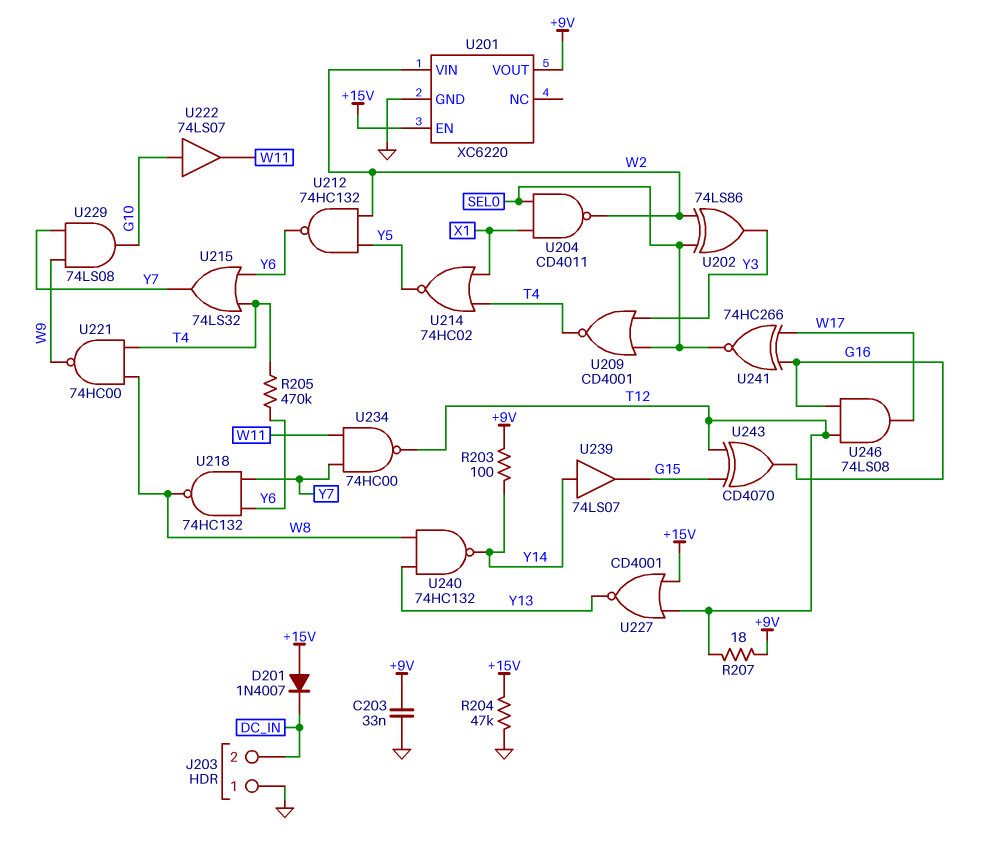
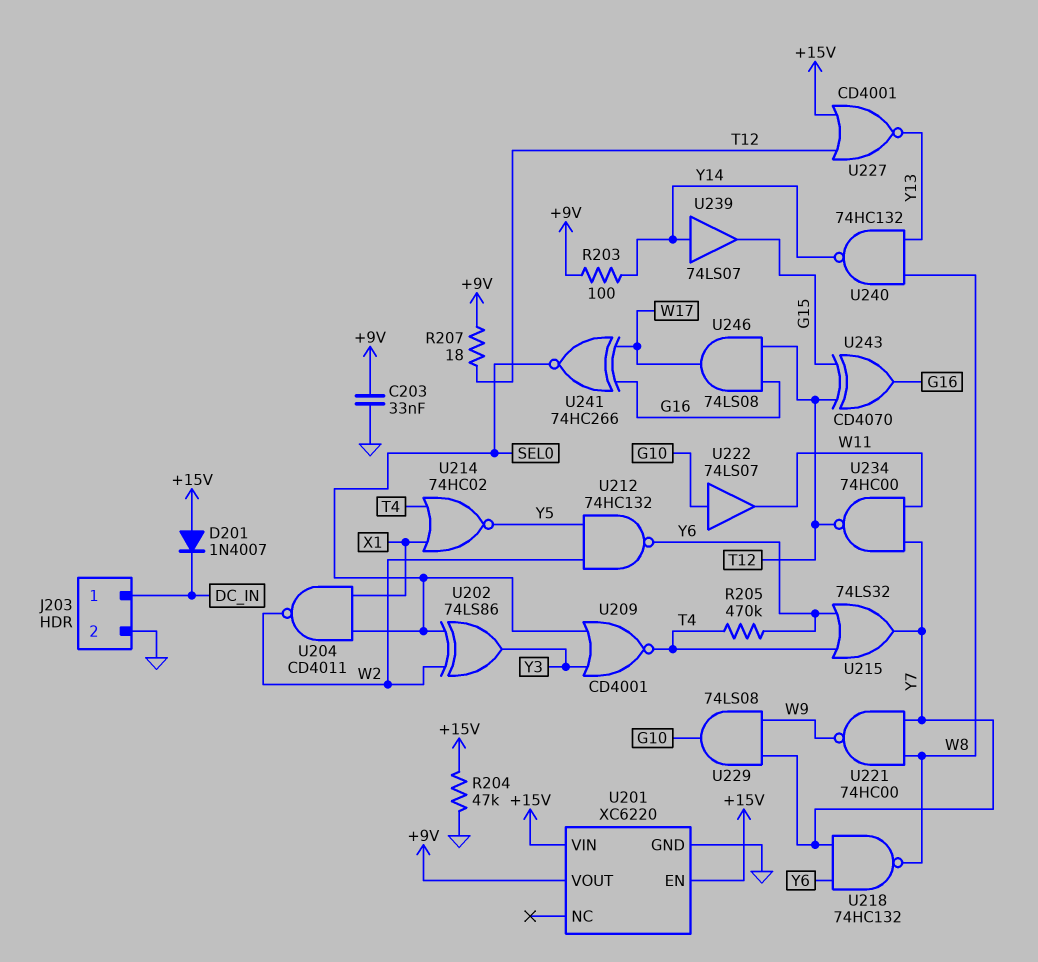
J203 pin 1: GND -> DC_IN
J203 pin 2: DC_IN -> GND
U201 pin VIN: W2 -> +15V
U221: NAND 74HC00 (in T4, in W8, out W9) -> NAND 74HC00 (in W8, in Y7, out W9)

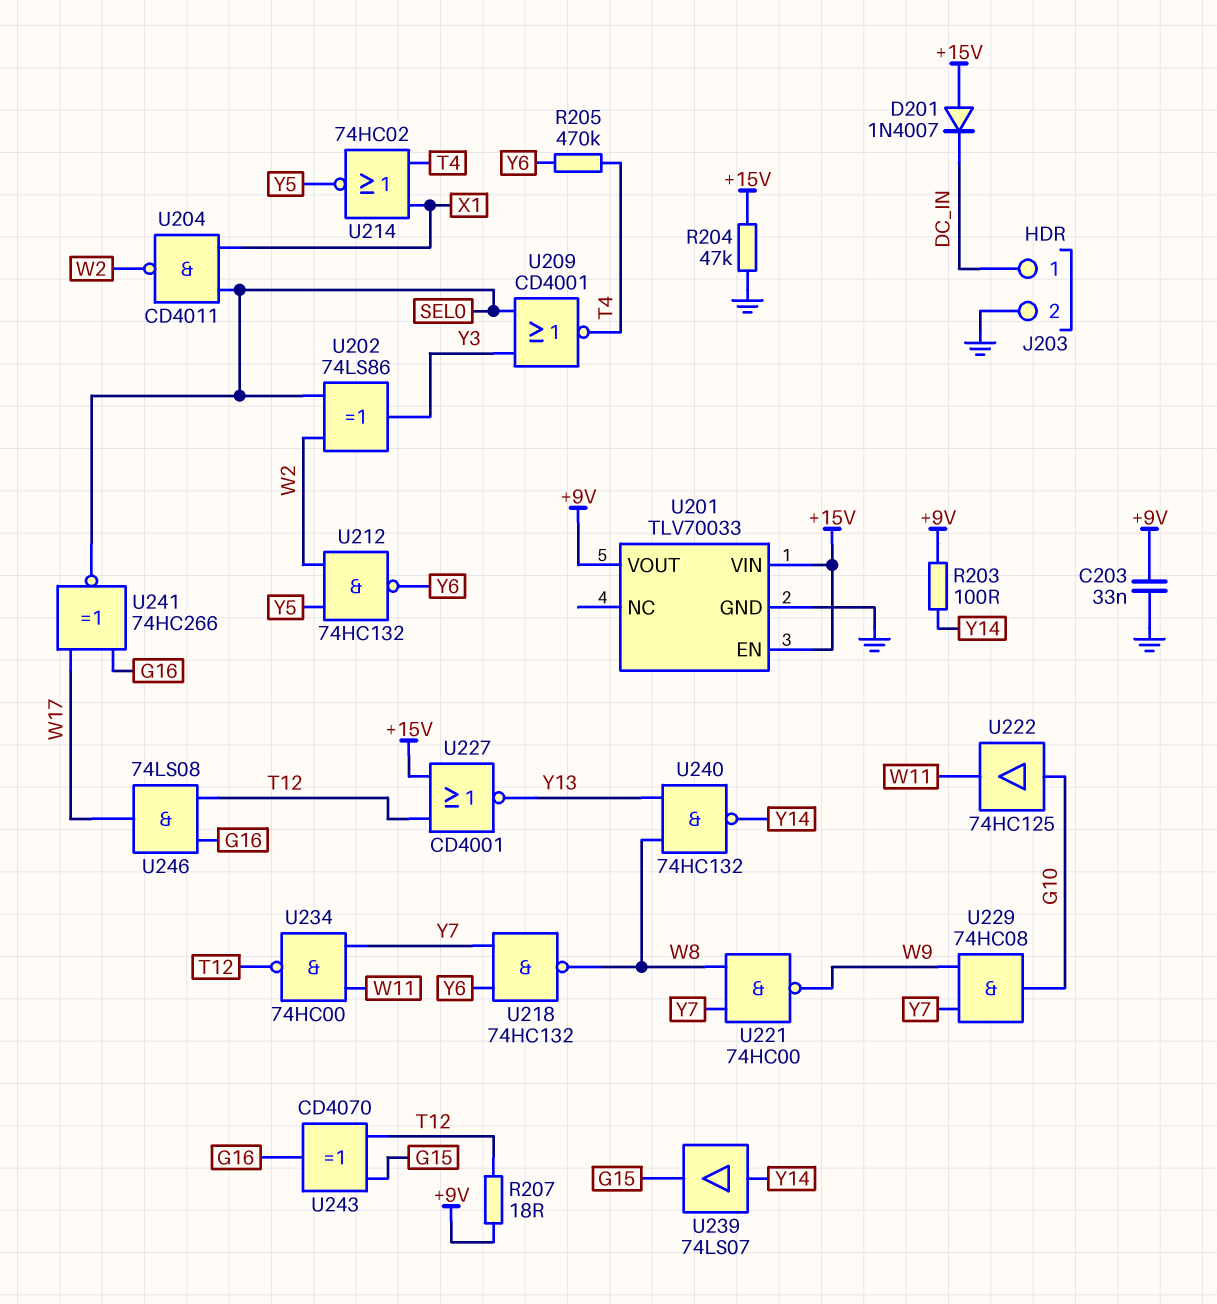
U201: XC6220 -> TLV70033
U215: OR 74LS32 (in T4, in Y6, out Y7) -> none
U222: buffer 74LS07 (in G10, out W11) -> buffer 74HC125 (in G10, out W11)
U229: AND 74LS08 (in W9, in Y7, out G10) -> AND 74HC08 (in W9, in Y7, out G10)

